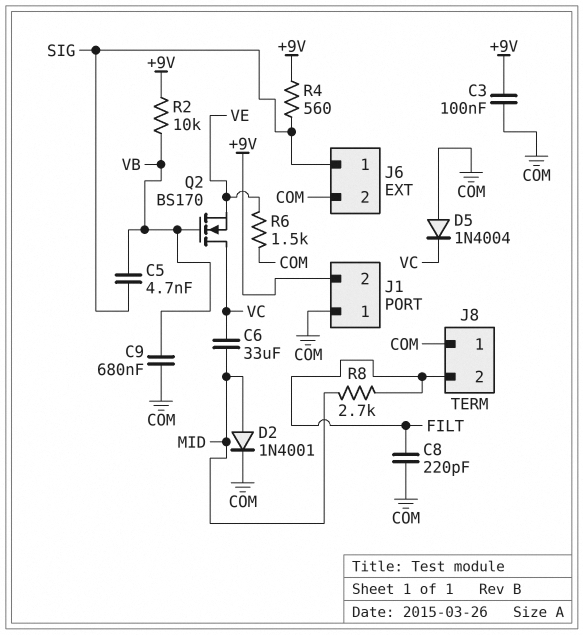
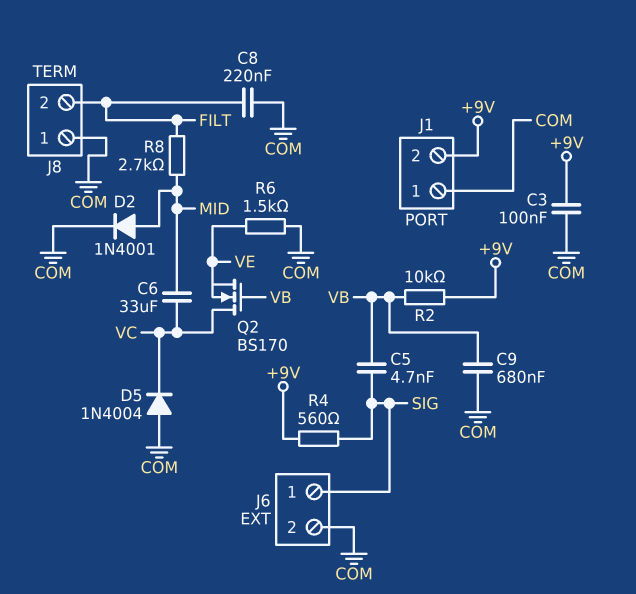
C8: 220pF (COM, FILT) -> 220nF (COM, FILT)

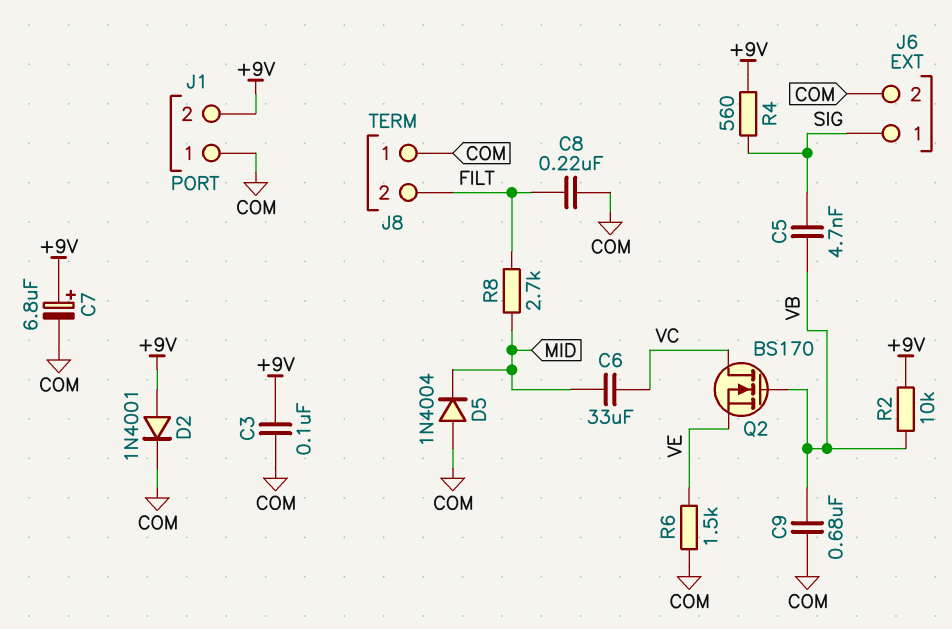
C7: none -> 6.8uF (plus +9V, minus COM)
D2: diode 1N4001 (A MID, K COM) -> diode 1N4001 (A +9V, K COM)
D5: diode 1N4004 (A COM, K VC) -> diode 1N4004 (A COM, K MID)

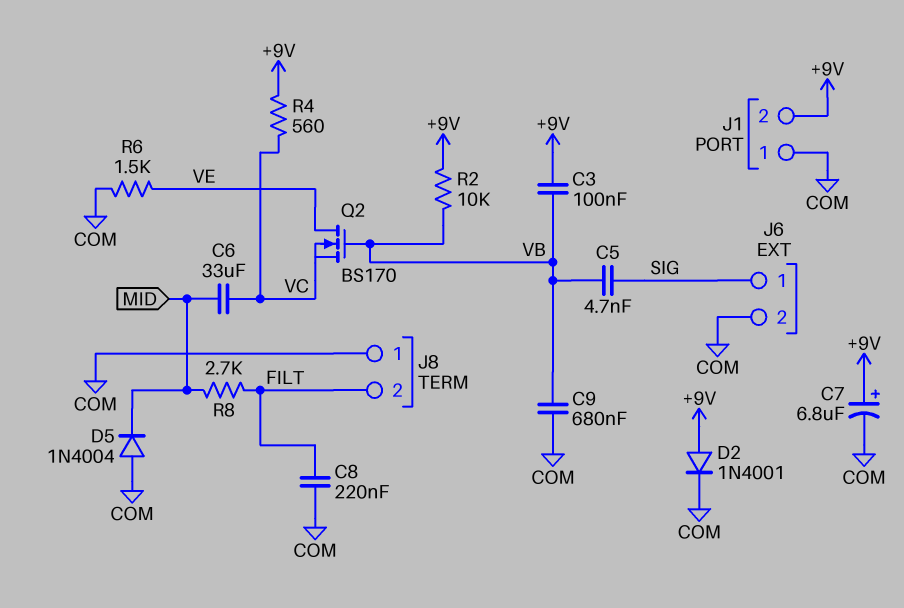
C3: 100nF (+9V, COM) -> 100nF (+9V, VB)
Q2: NMOS BS170 (G VB, D VC, S VE) -> NMOS BS170 (G VB, D VE, S VC)
R4: 560 (+9V, SIG) -> 560 (+9V, VC)

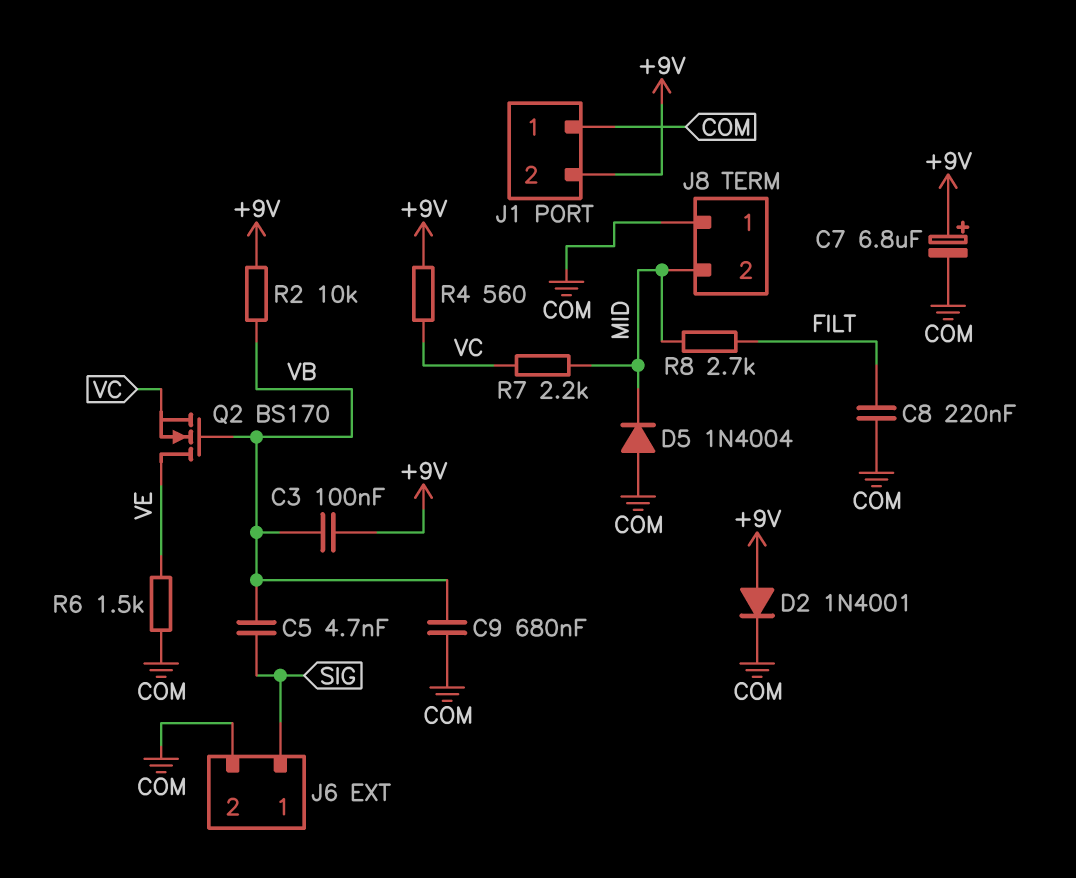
C6: 33uF (MID, VC) -> none
J8 pin 2: FILT -> MID
R7: none -> 2.2k (MID, VC)

